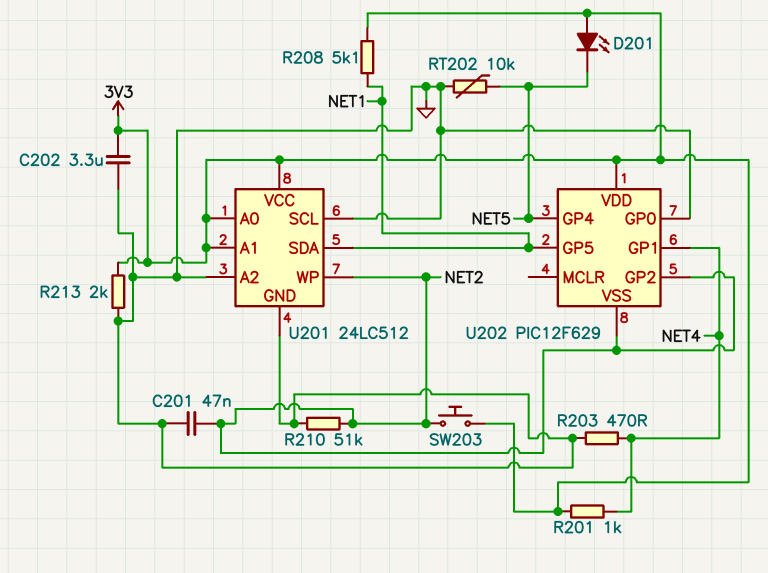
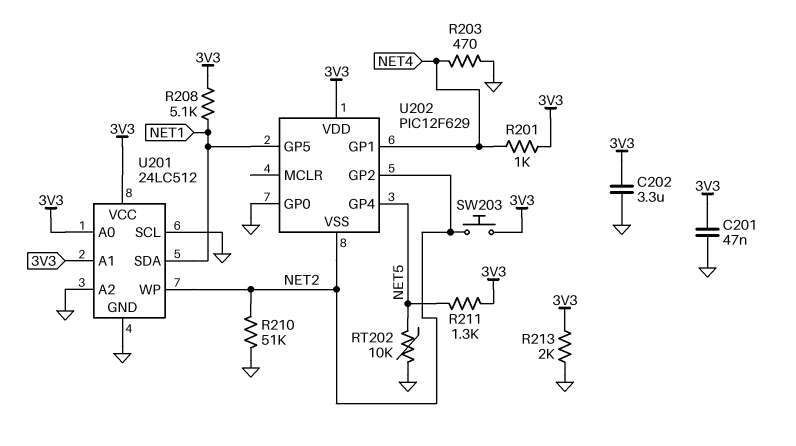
C201: 47nF (GND, NET2) -> 47nF (3V3, GND)
D201: LED (A 3V3, K NET5) -> none
R211: none -> 1.3k (3V3, NET5)

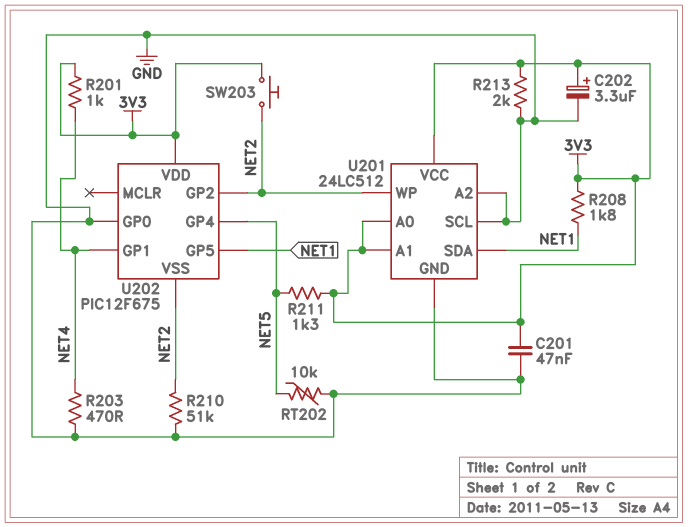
C202: 3.3uF (3V3, GND) -> 3.3uF (plus 3V3, minus GND)
R208: 5.1k (3V3, NET1) -> 1.8k (3V3, NET1)
U202: PIC12F629 -> PIC12F675

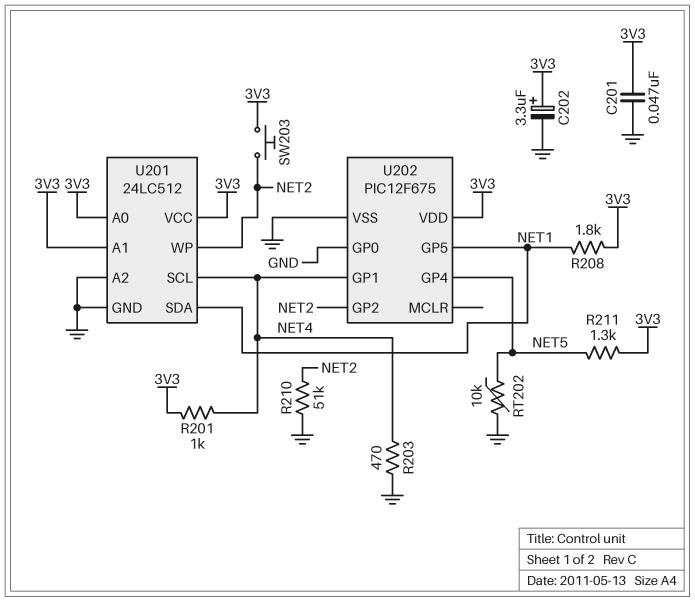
R213: 2k (3V3, GND) -> none
U201 pin SCL: GND -> NET4
U202 pin VSS: NET2 -> GND

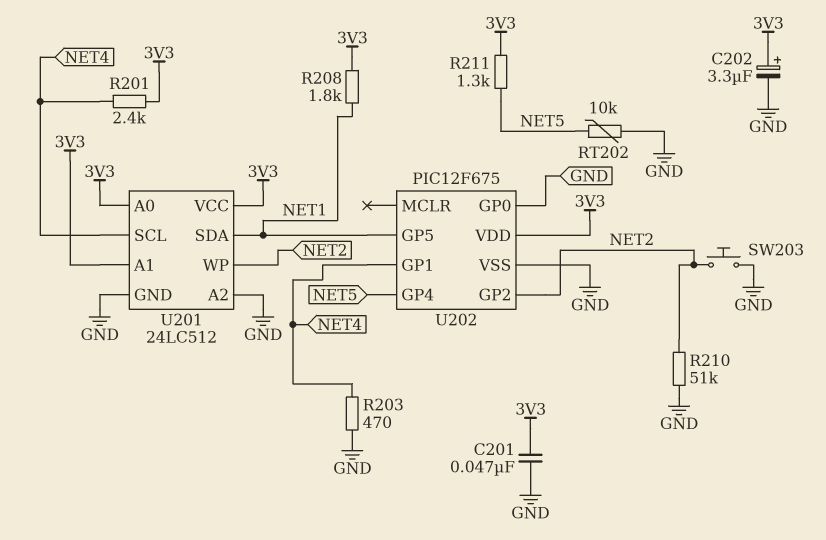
R201: 1k (3V3, NET4) -> 2.4k (3V3, NET4)
SW203: button (3V3, NET2) -> button (GND, NET2)

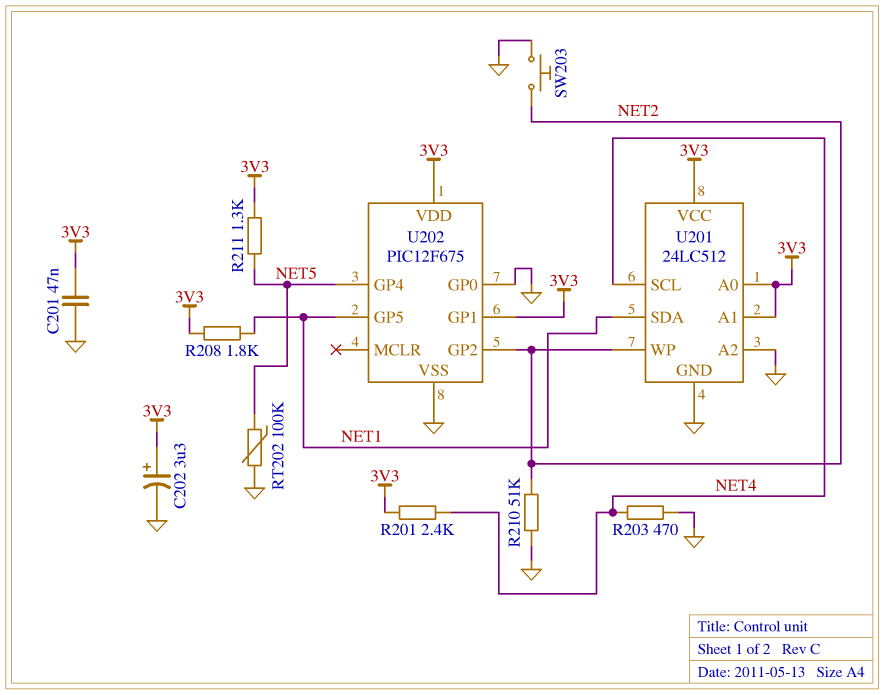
RT202: 10k (GND, NET5) -> 100k (GND, NET5)
U202 pin GP1: NET4 -> 3V3

